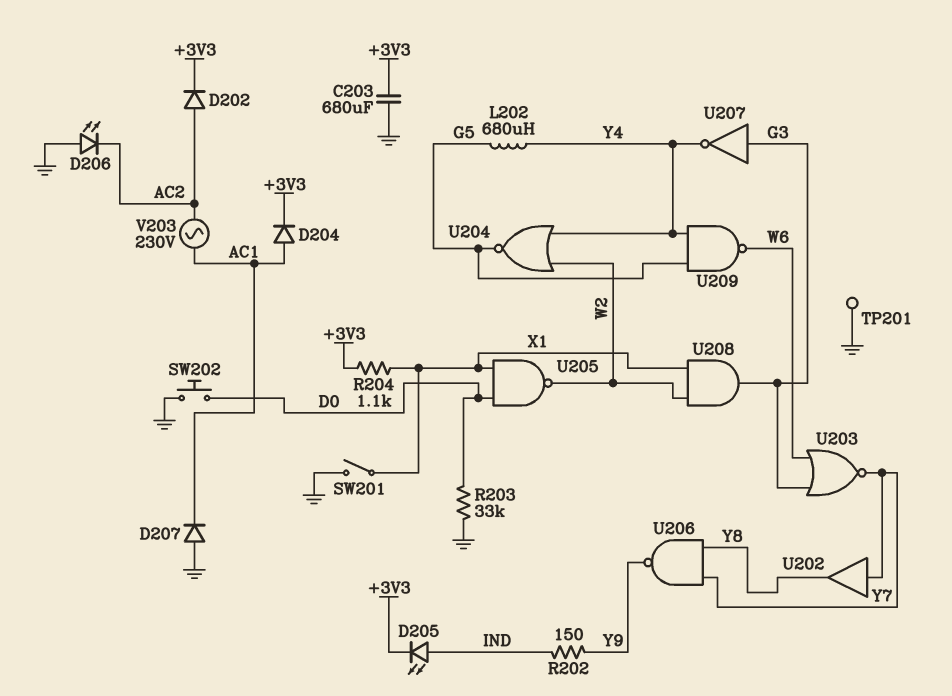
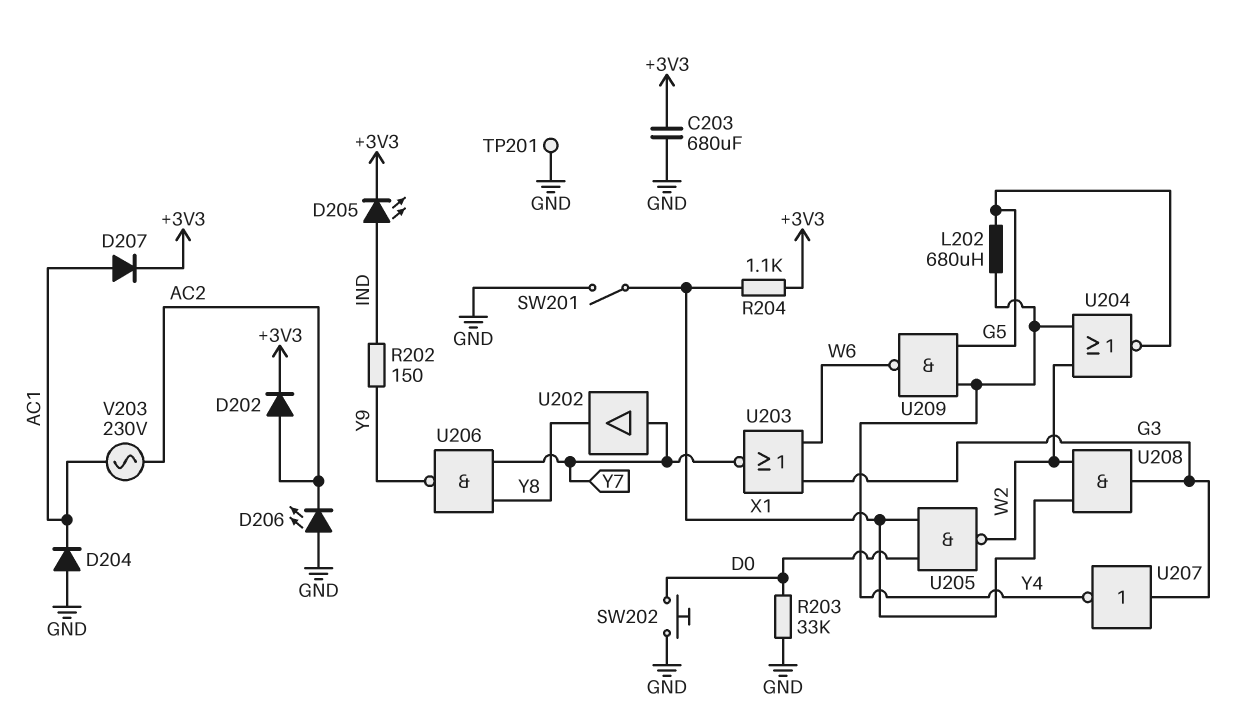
D204: diode (A AC1, K +3V3) -> diode (A GND, K AC1)
D207: diode (A GND, K AC1) -> diode (A AC1, K +3V3)

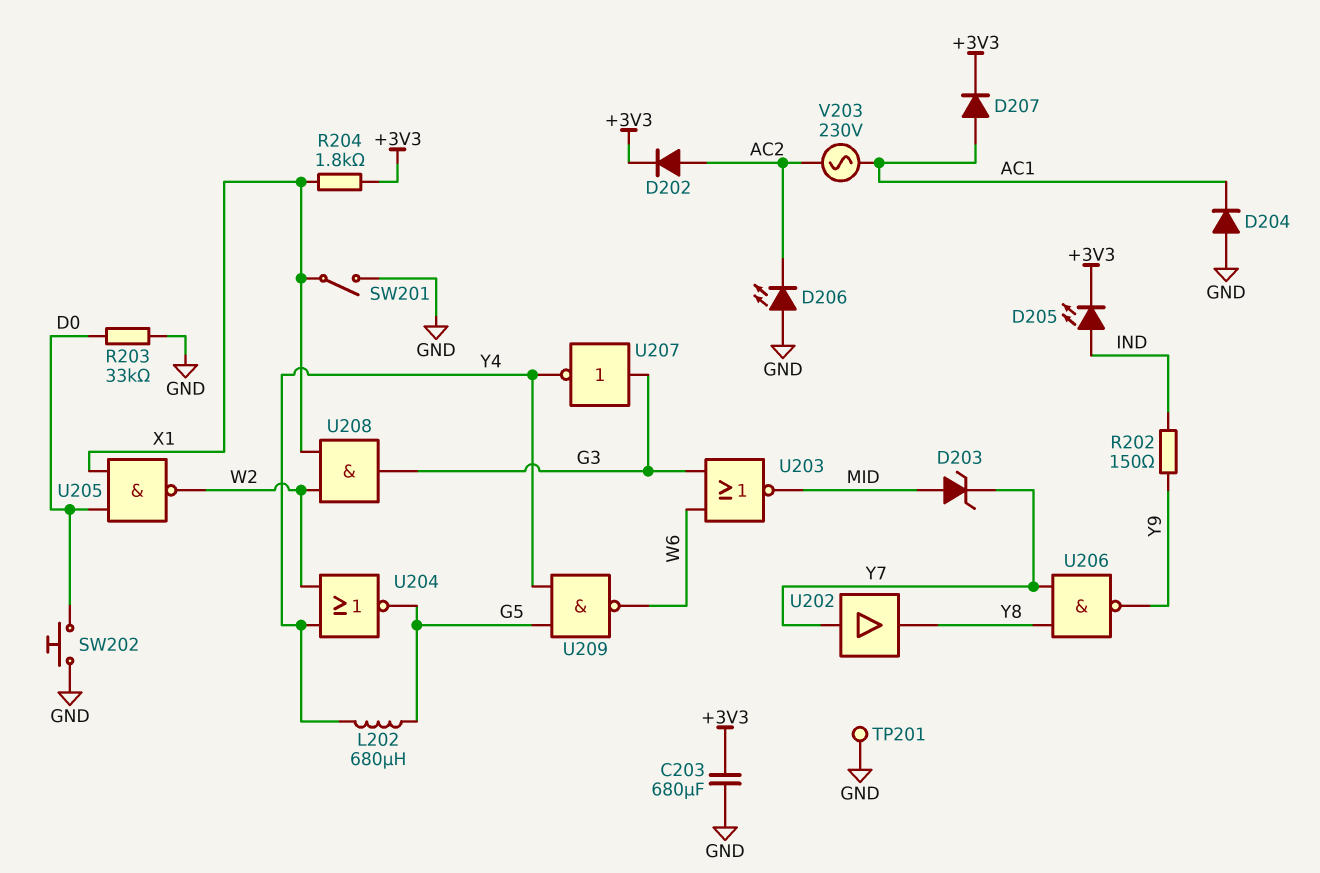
D203: none -> zener (A MID, K Y7)
R204: 1.1k (+3V3, X1) -> 1.8k (+3V3, X1)
U203: NOR (in G3, in W6, out Y7) -> NOR (in G3, in W6, out MID)

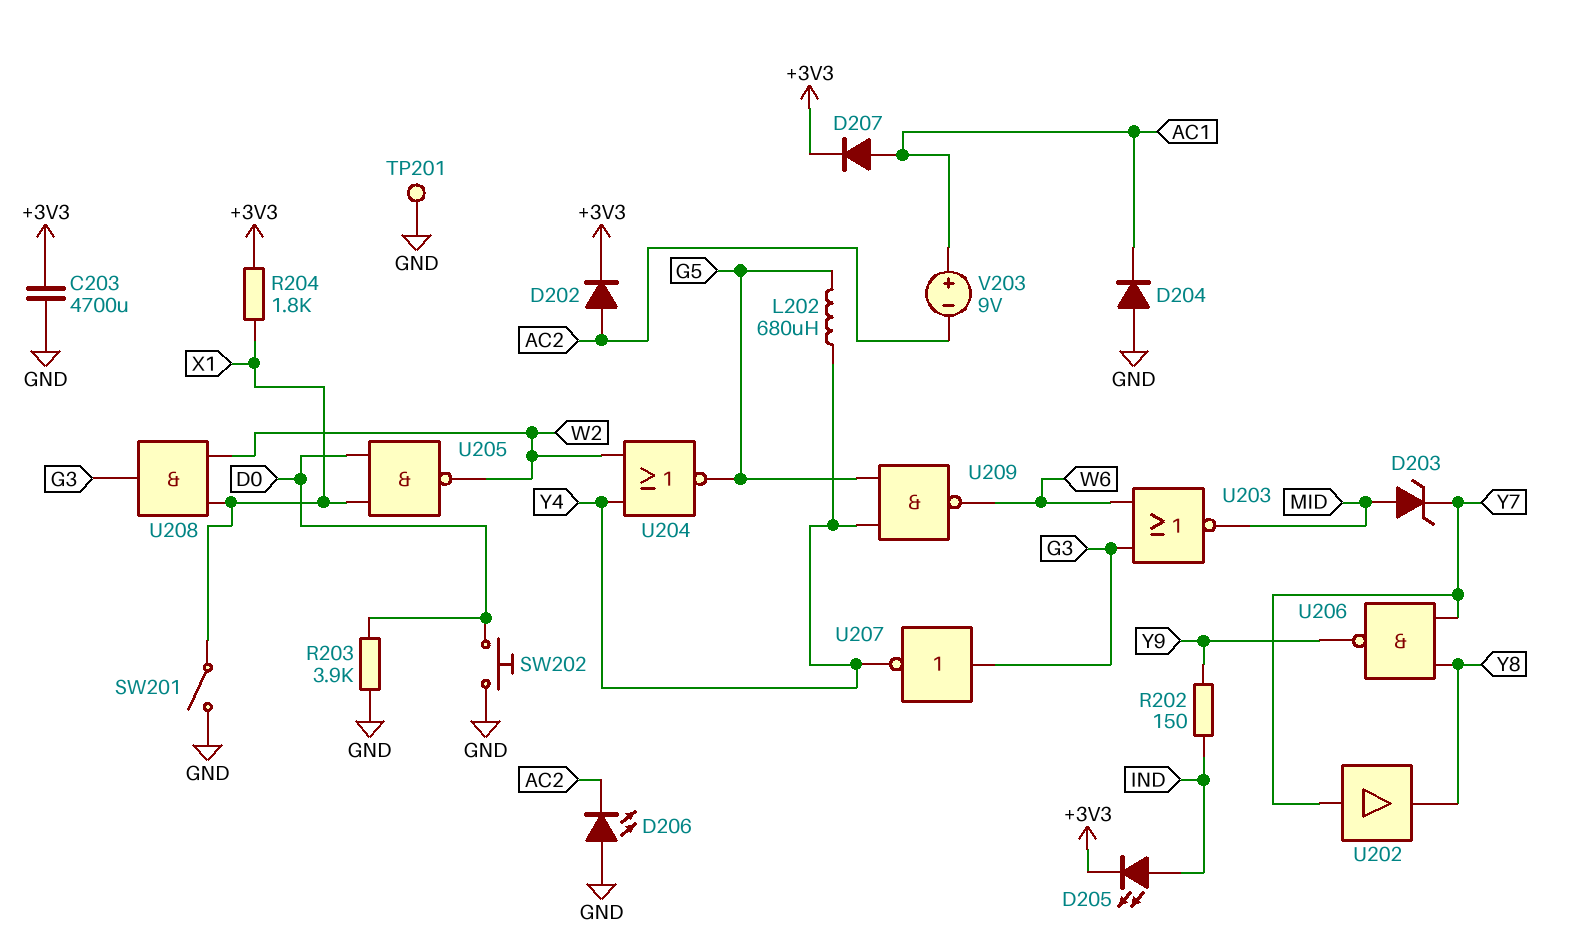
C203: 680uF (+3V3, GND) -> 4700uF (+3V3, GND)
R203: 33k (D0, GND) -> 3.9k (D0, GND)
V203: AC 230V (AC1, AC2) -> 9V (plus AC1, minus AC2)

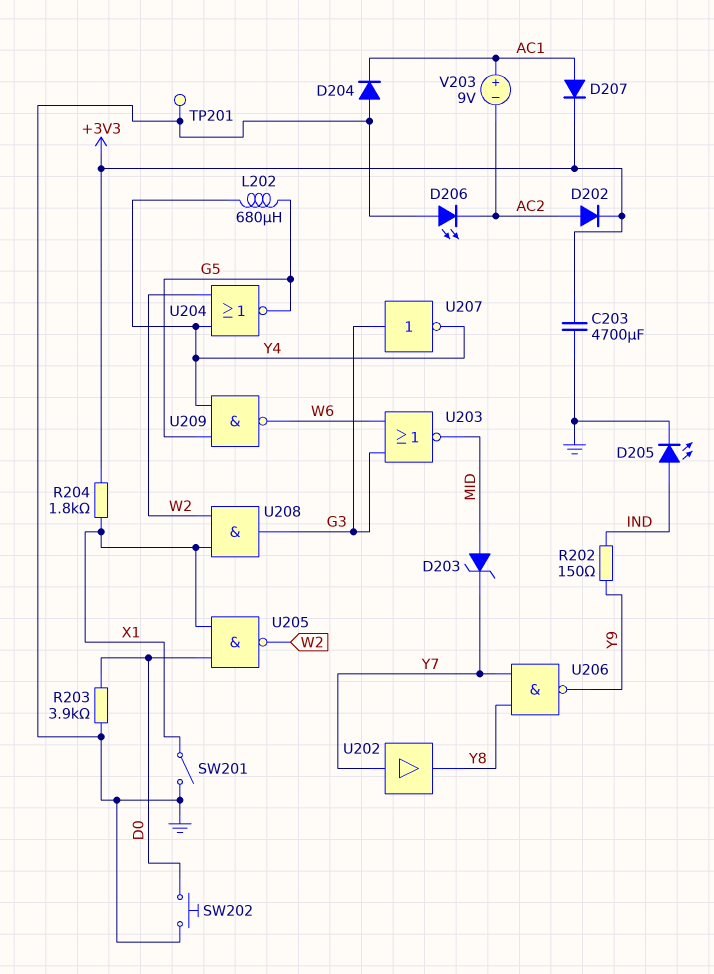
D205: LED (A IND, K +3V3) -> LED (A IND, K GND)

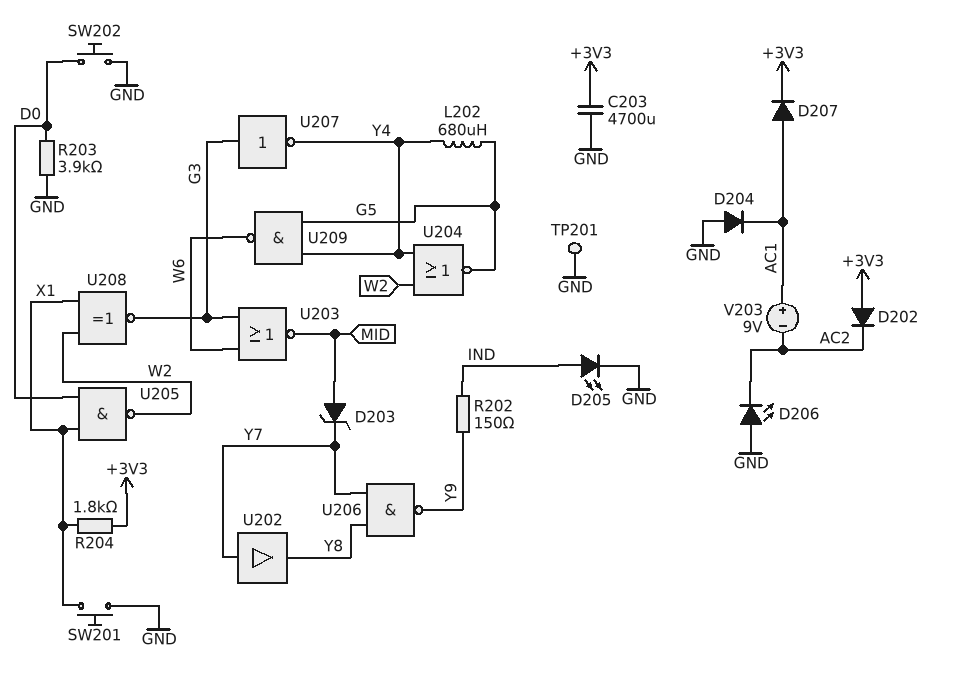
D202: diode (A AC2, K +3V3) -> diode (A +3V3, K AC2)
SW201: switch (GND, X1) -> button (GND, X1)
U208: AND (in W2, in X1, out G3) -> XNOR (in W2, in X1, out G3)

